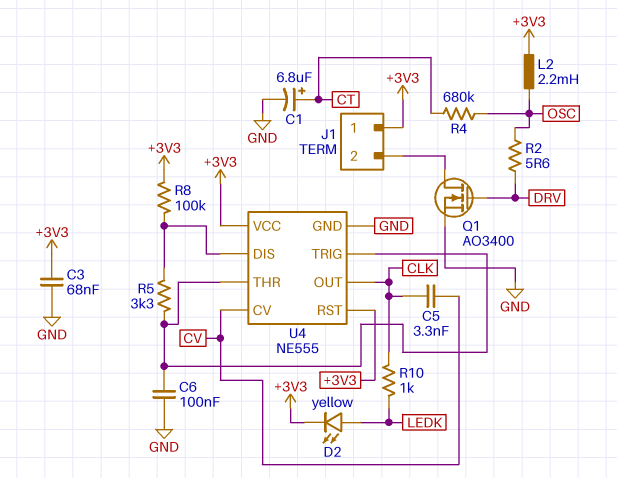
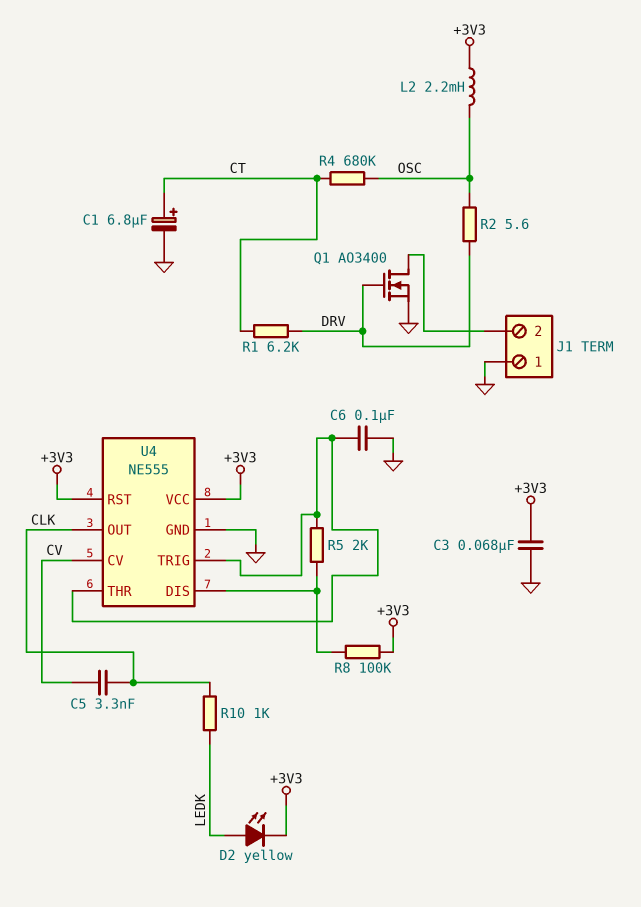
J1 pin 1: +3V3 -> GND
R1: none -> 6.2k (CT, DRV)
R5: 3.3k (U4/DIS, U4/THR) -> 2k (U4/DIS, U4/THR)

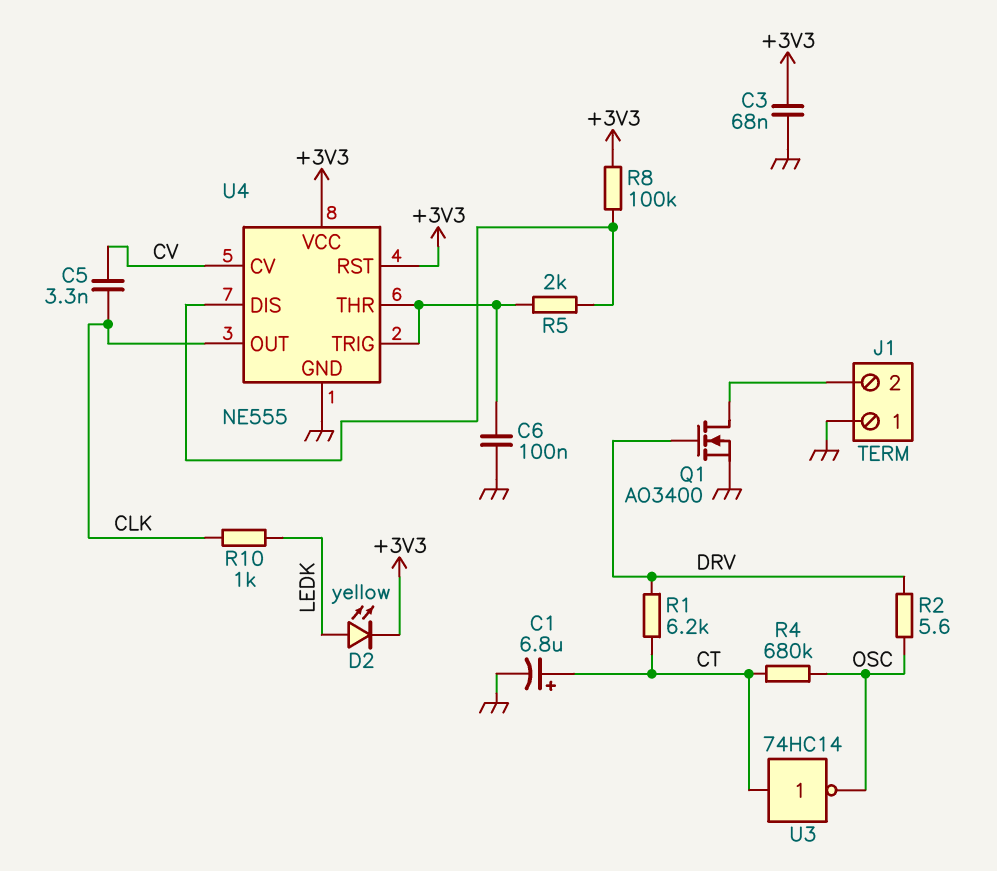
L2: 2.2mH (+3V3, OSC) -> none
U3: none -> NOT 74HC14 (in CT, out OSC)

